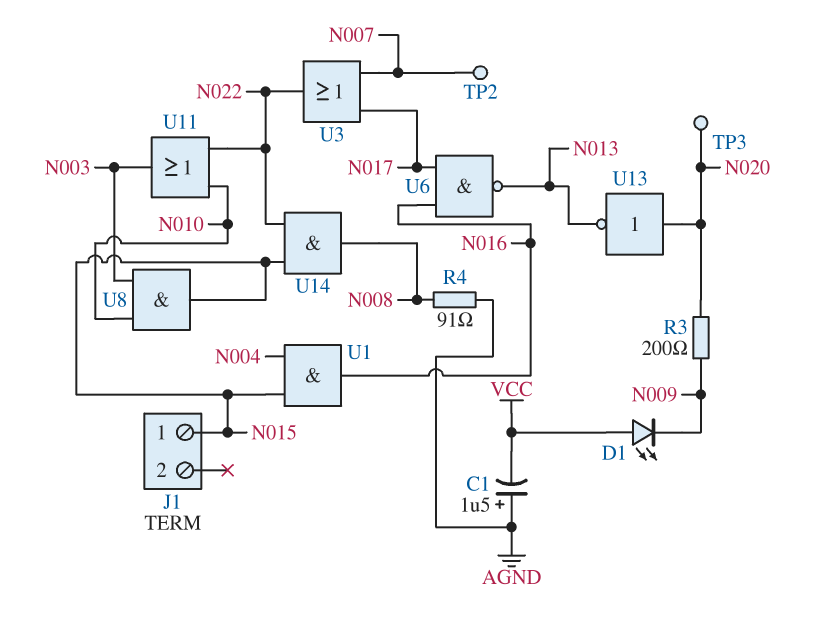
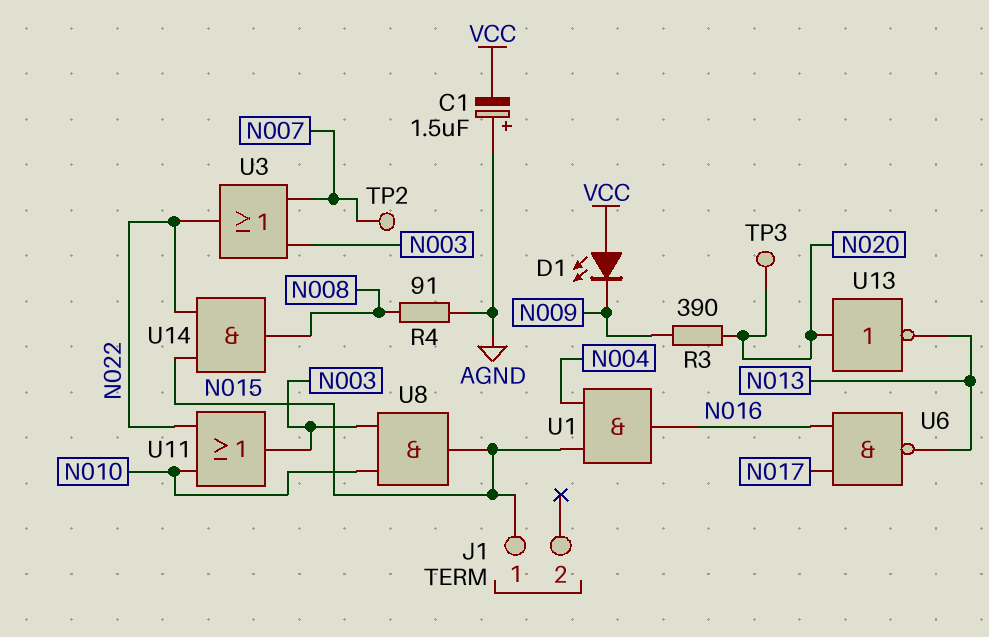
R3: 200 (N009, N020) -> 390 (N009, N020)
U3: OR (in N007, in N017, out N022) -> OR (in N003, in N007, out N022)

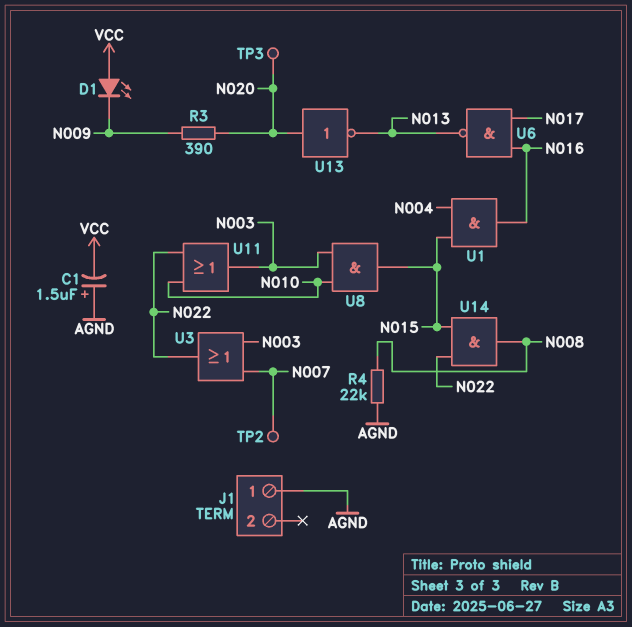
J1 pin 1: N015 -> AGND
R4: 91 (AGND, N008) -> 22k (AGND, N008)

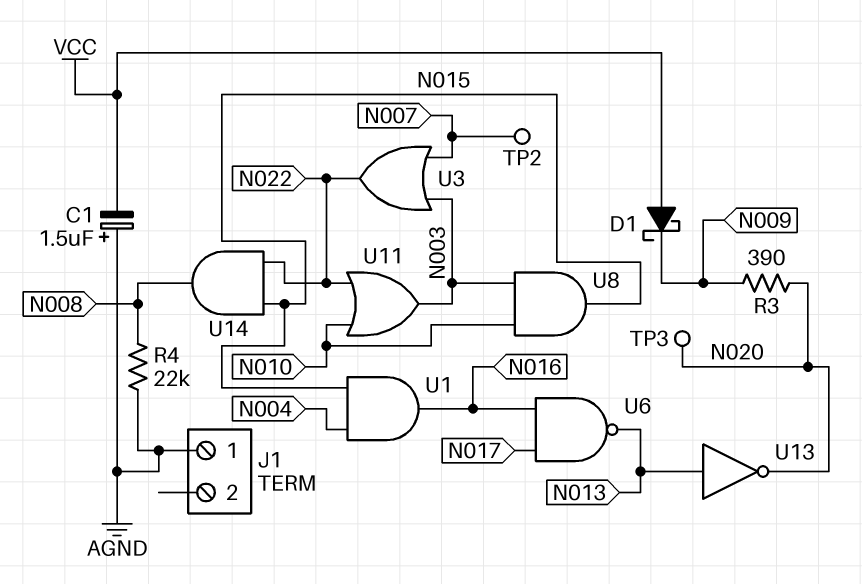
D1: LED (A VCC, K N009) -> schottky (A VCC, K N009)
U13: NOT (in N020, out N013) -> NOT (in N013, out N020)

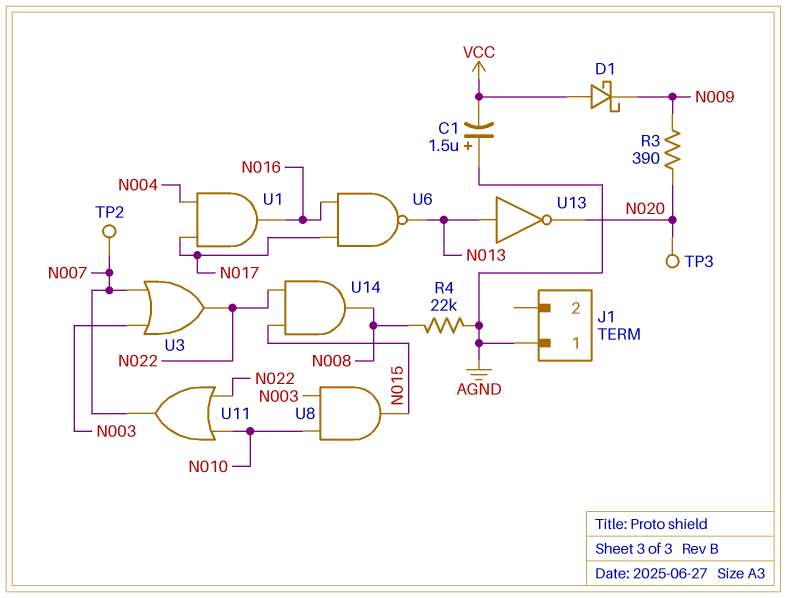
U1: AND (in N004, in N015, out N016) -> AND (in N004, in N017, out N016)
U11: OR (in N010, in N022, out N003) -> OR (in N010, in N022, out N007)

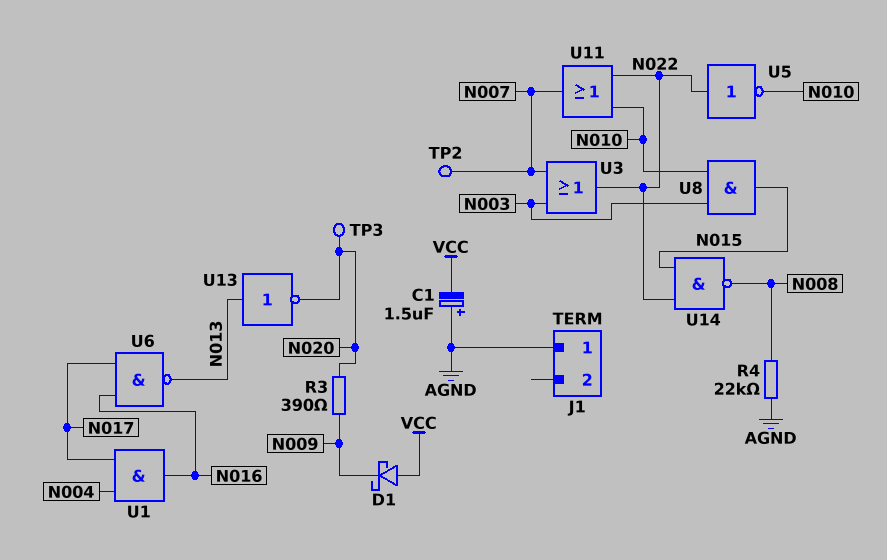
U5: none -> NOT (in N022, out N010)
U14: AND (in N015, in N022, out N008) -> NAND (in N015, in N022, out N008)

